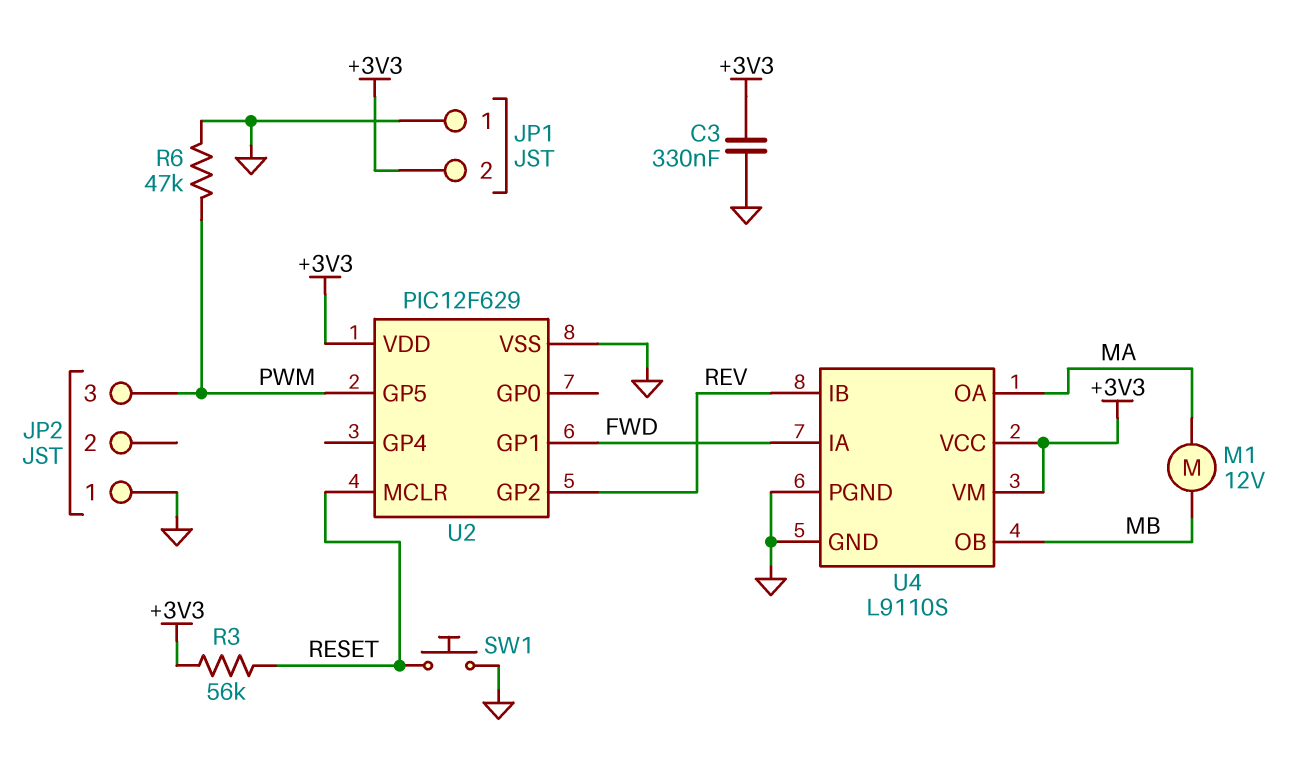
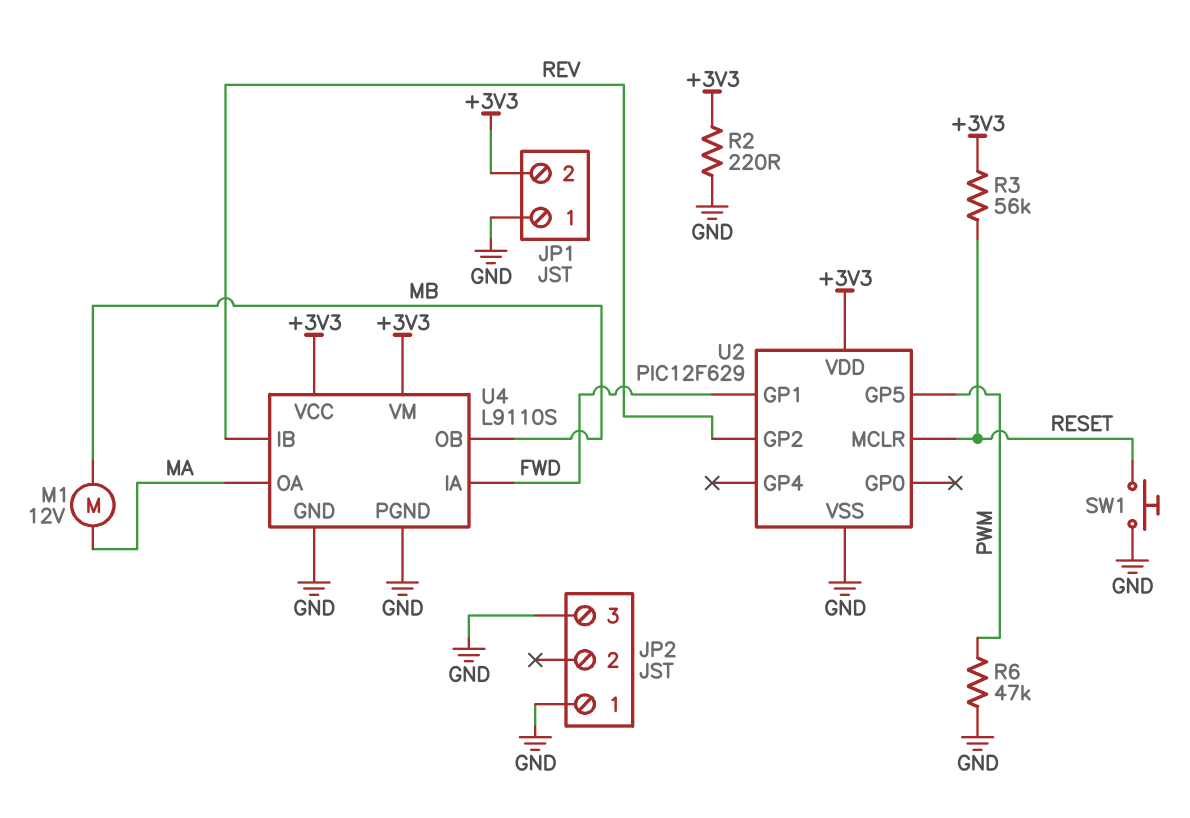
C3: 330nF (+3V3, GND) -> none
JP2 pin 3: PWM -> GND
R2: none -> 220 (+3V3, GND)

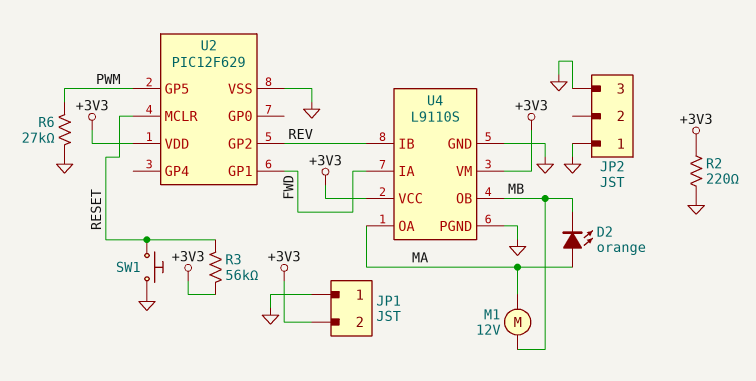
D2: none -> LED orange (A MA, K MB)
R6: 47k (GND, PWM) -> 27k (GND, PWM)

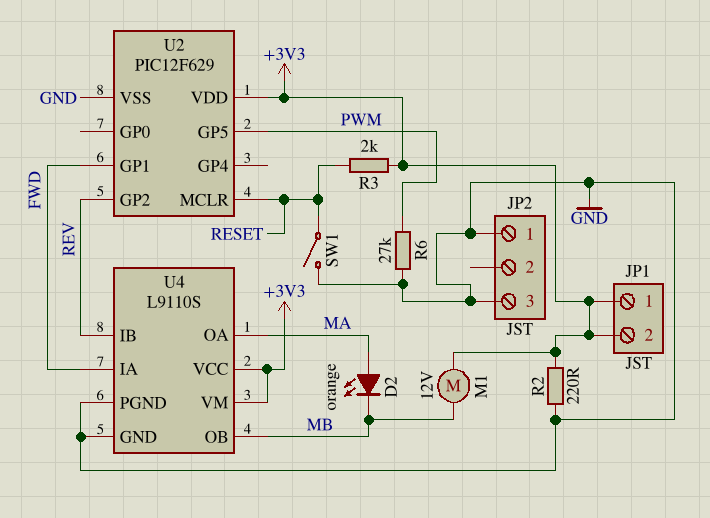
JP1 pin 1: GND -> +3V3
M1: motor 12V (MA, MB) -> motor 12V (+3V3, MB)
R3: 56k (+3V3, RESET) -> 2k (+3V3, RESET)
SW1: button (GND, RESET) -> switch (GND, RESET)

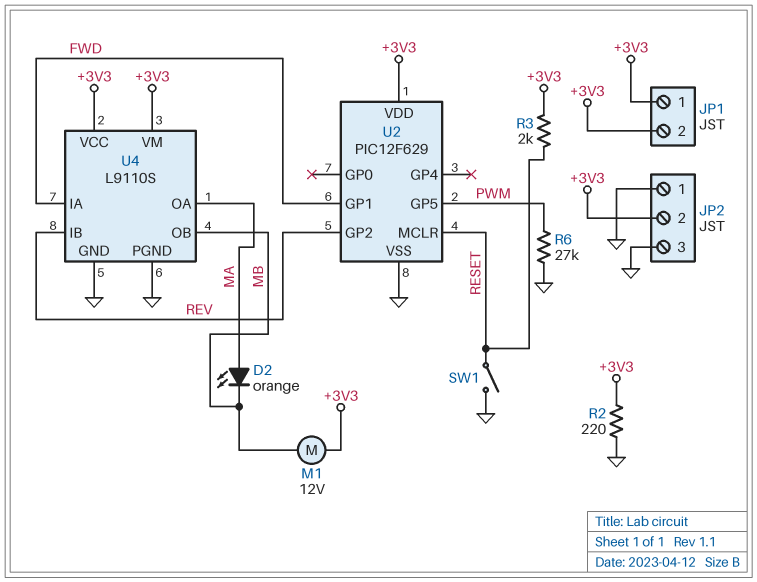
JP2 pin 2: none -> +3V3

